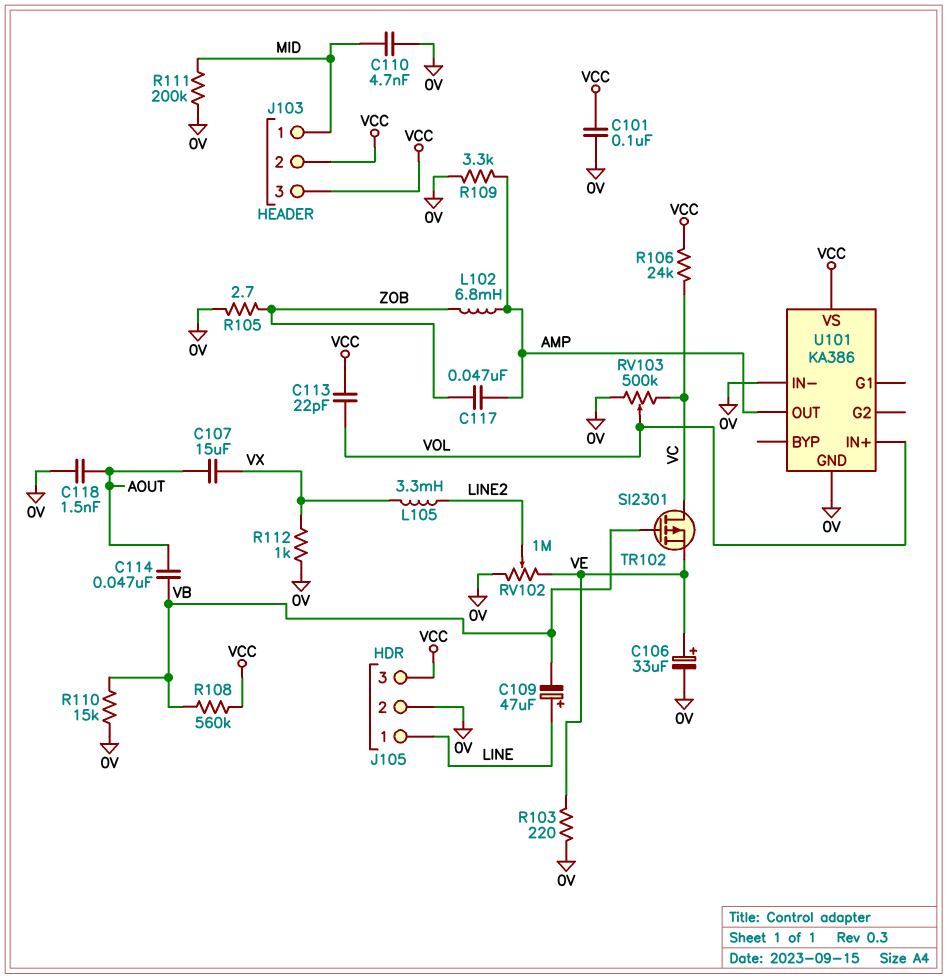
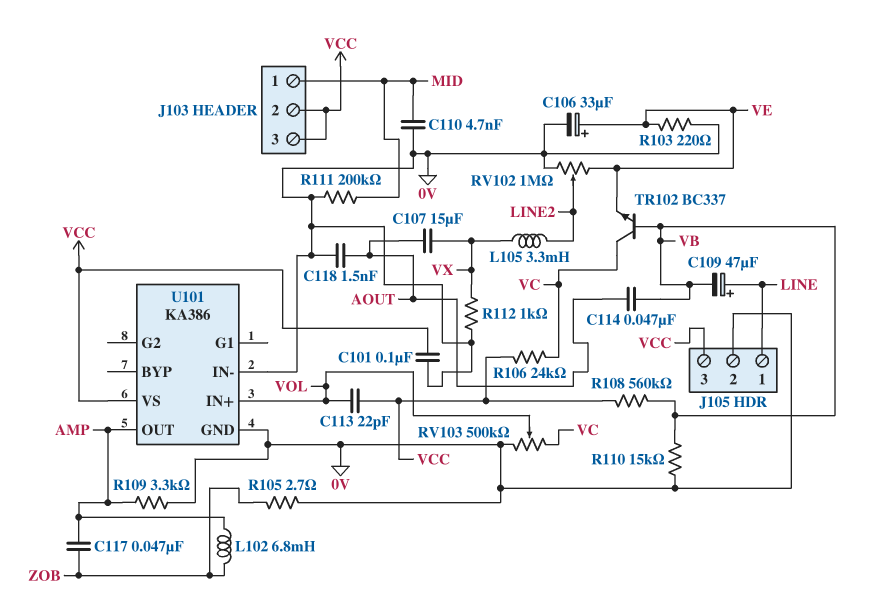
TR102: PMOS SI2301 (G VB, D VC, S VE) -> NPN BC337 (B VB, C VC, E VE)

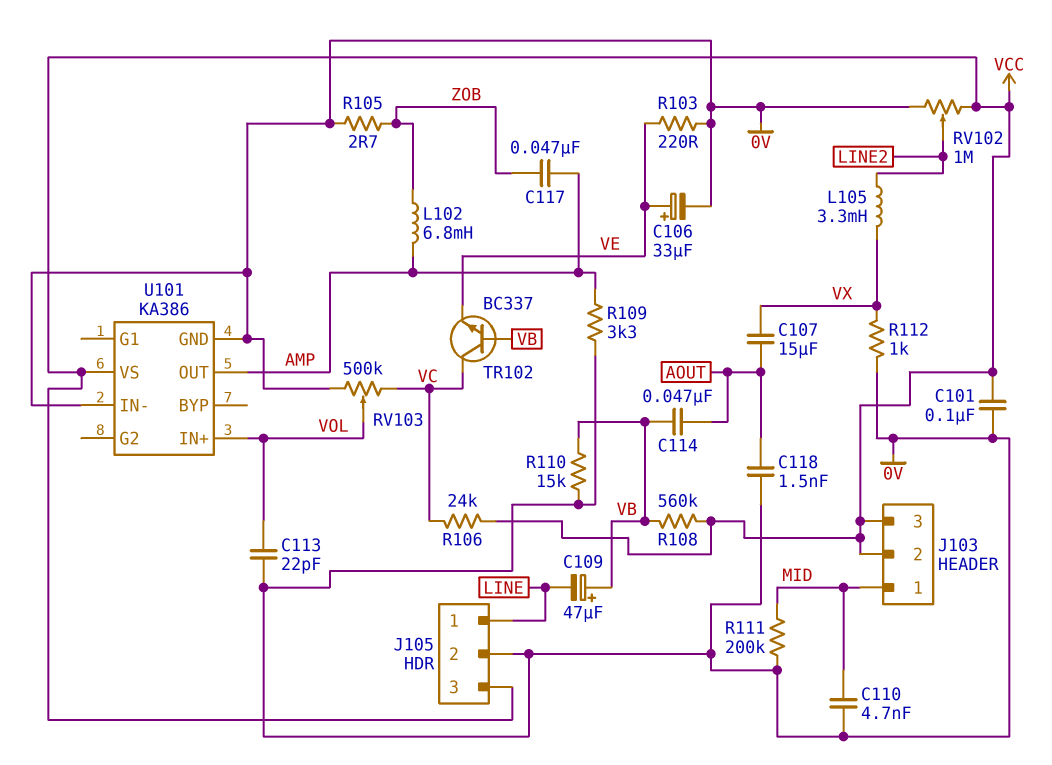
C109: 47uF (plus LINE, minus VB) -> 47uF (plus VB, minus LINE)
C113: 22pF (VCC, VOL) -> 22pF (0V, VOL)
RV102: 1M (0V, VE, wiper LINE2) -> 1M (0V, VCC, wiper LINE2)

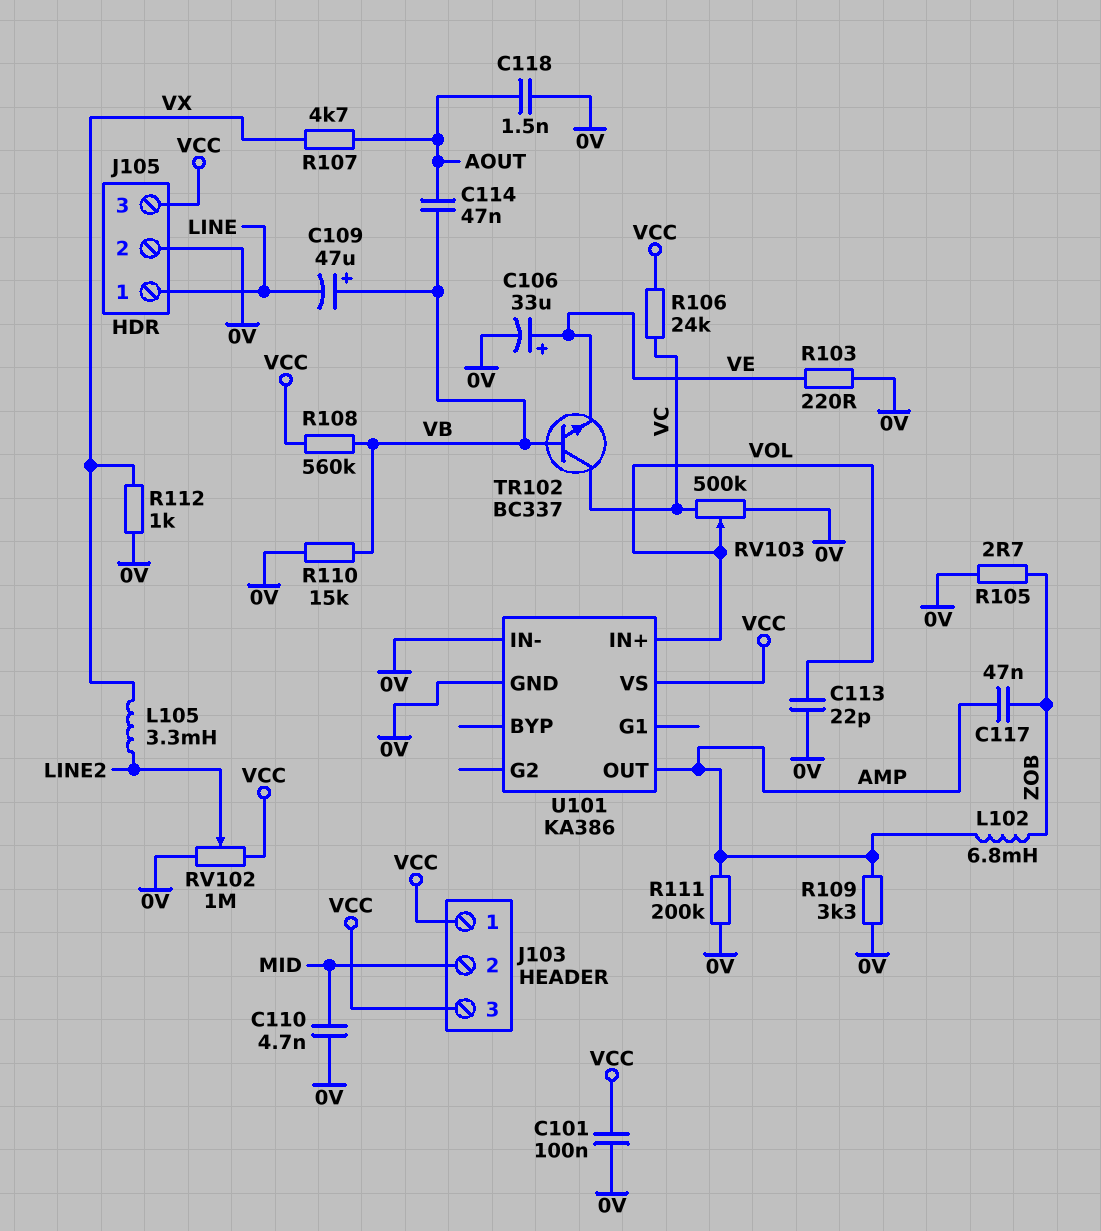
C107: 15uF (AOUT, VX) -> none
J103 pin 1: MID -> VCC
J103 pin 2: VCC -> MID
R107: none -> 4.7k (AOUT, VX)
R111: 200k (0V, MID) -> 200k (0V, AMP)

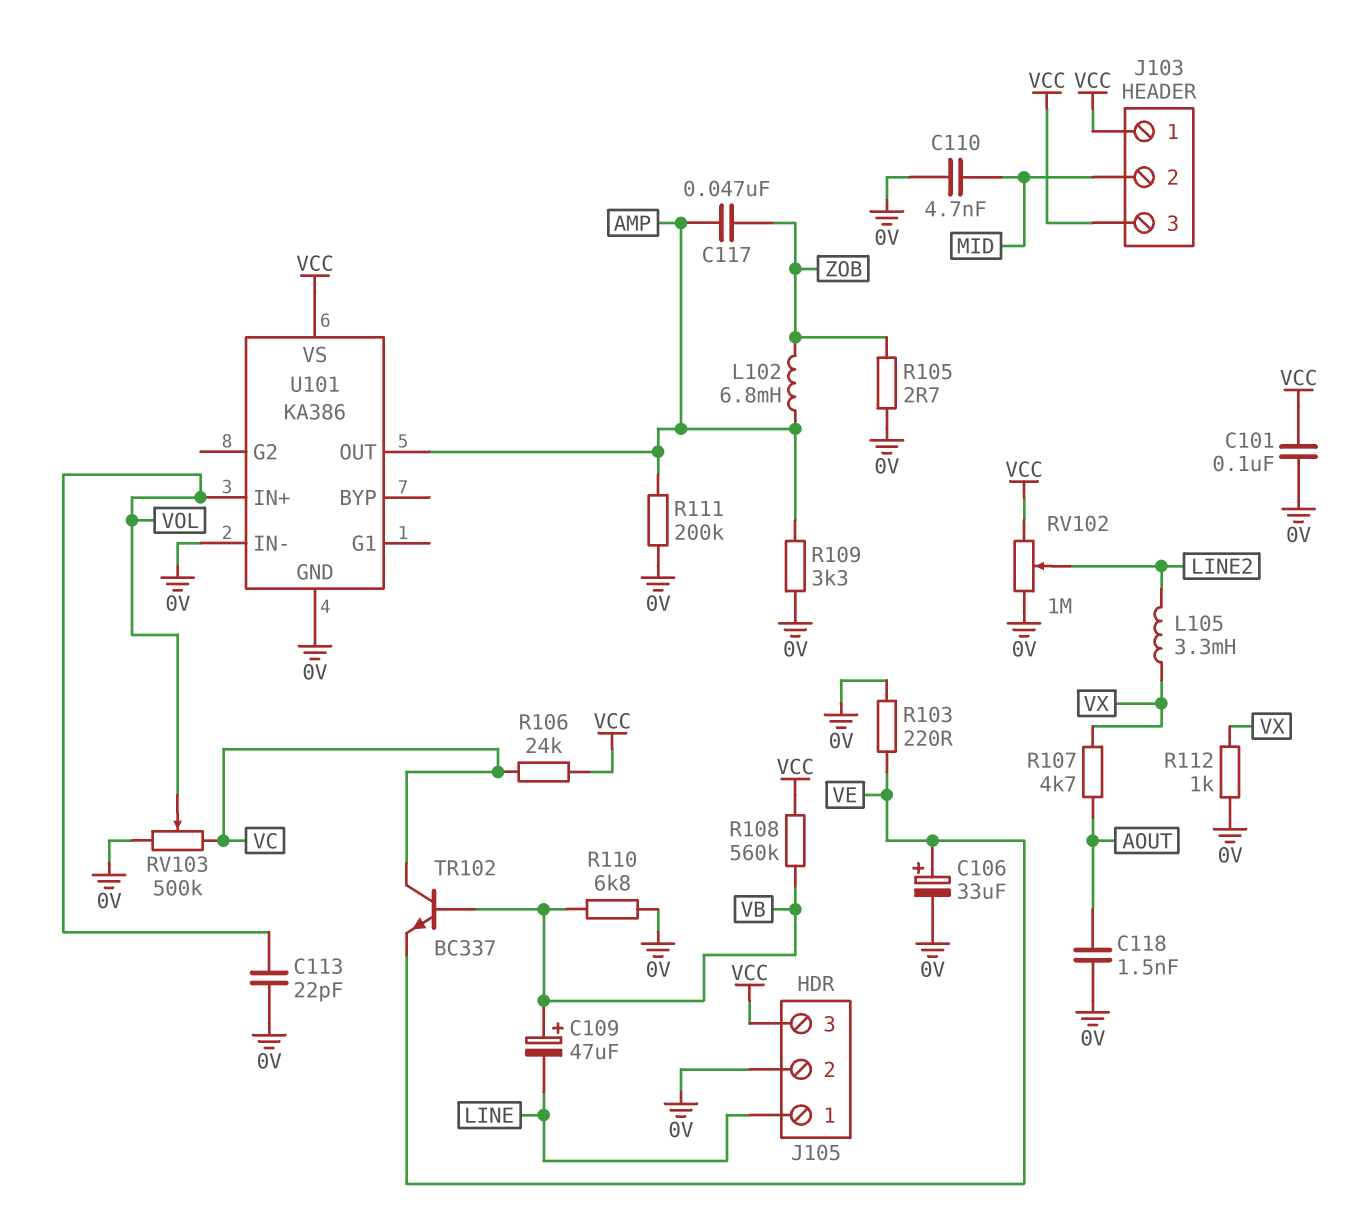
C114: 47nF (AOUT, VB) -> none
R110: 15k (0V, VB) -> 6.8k (0V, VB)

